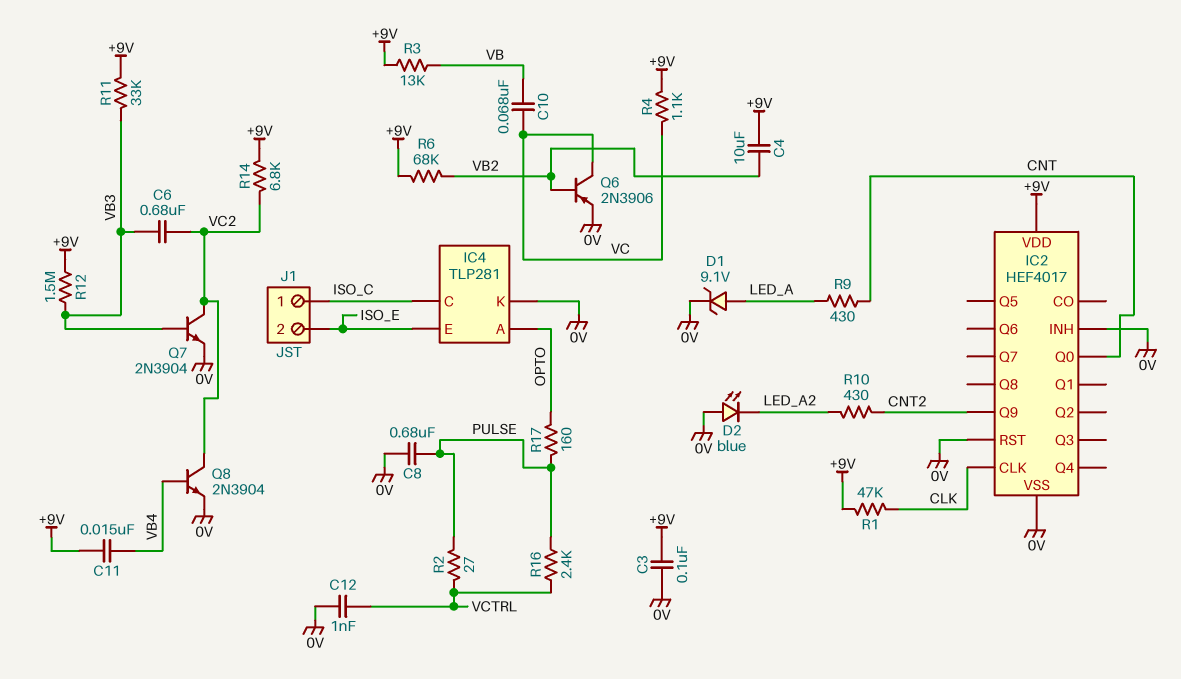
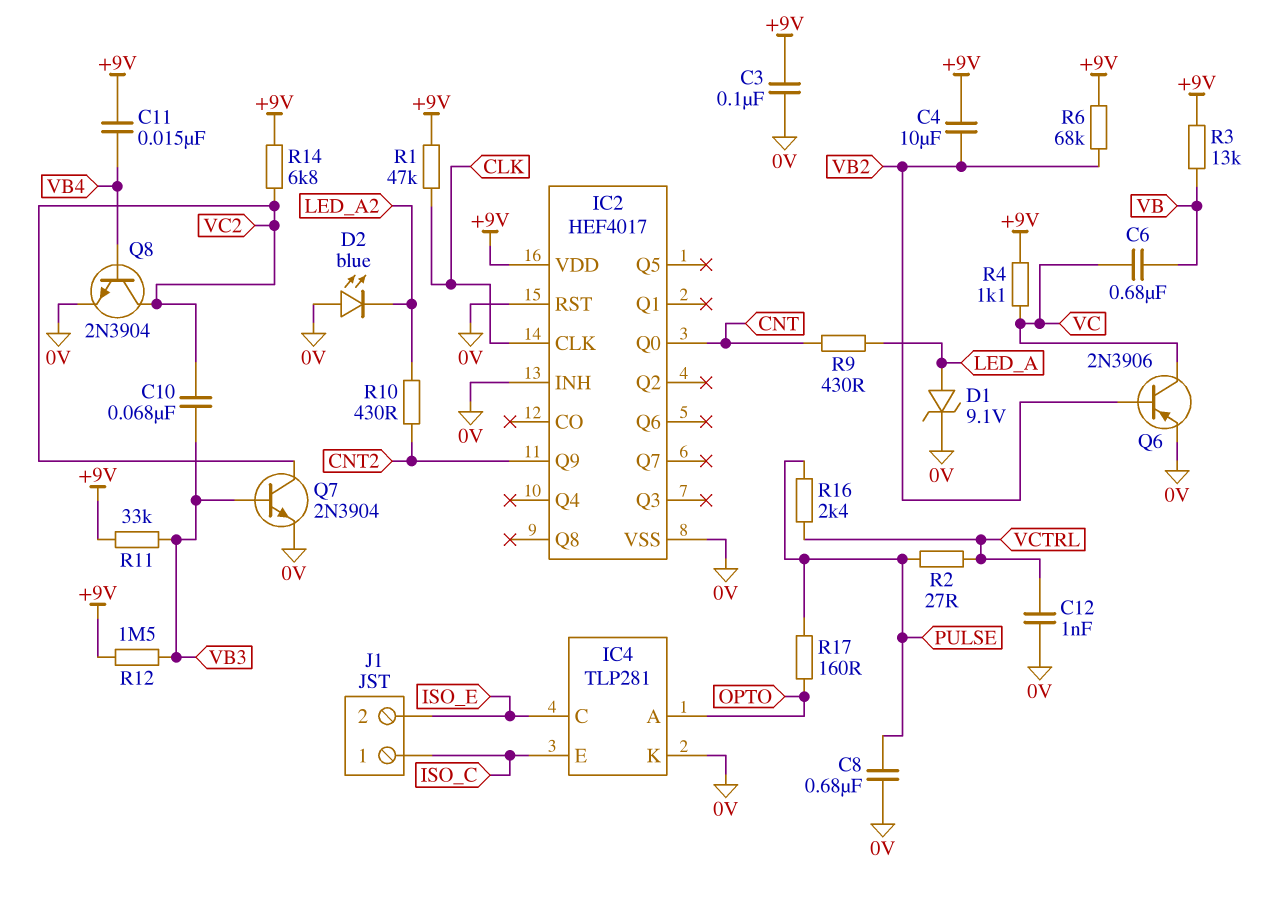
C6: 680nF (VB3, VC2) -> 680nF (VB, VC)
C10: 68nF (VB, VC) -> 68nF (VB3, VC2)
IC4 pin C: ISO_C -> ISO_E
IC4 pin E: ISO_E -> ISO_C

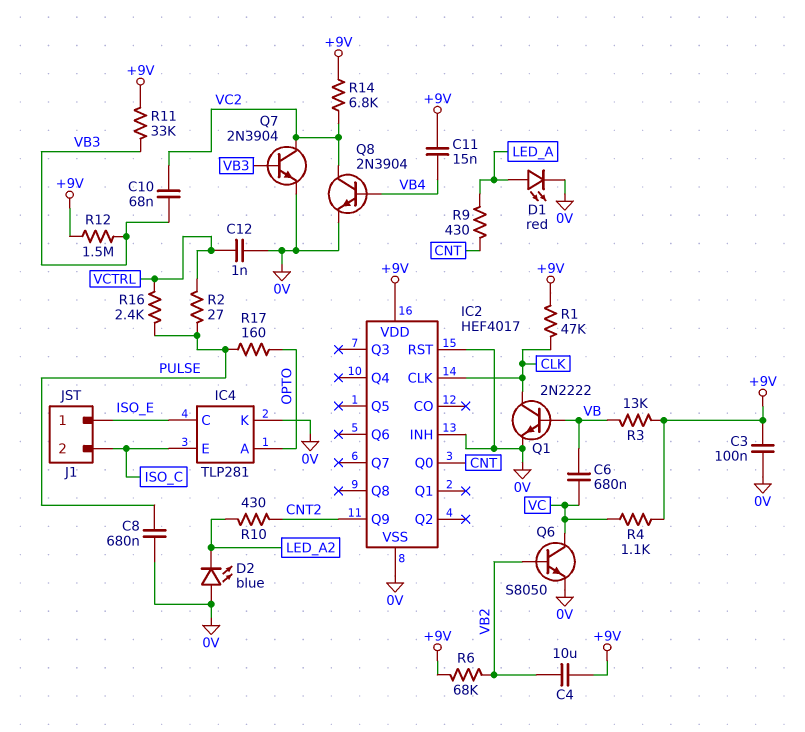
D1: zener 9.1V (A LED_A, K 0V) -> LED red (A LED_A, K 0V)
J1 pin 1: ISO_C -> ISO_E
J1 pin 2: ISO_E -> ISO_C
Q1: none -> NPN 2N2222 (B VB, C CLK, E 0V)
Q6: PNP 2N3906 (B VB2, C VC, E 0V) -> NPN S8050 (B VB2, C VC, E 0V)

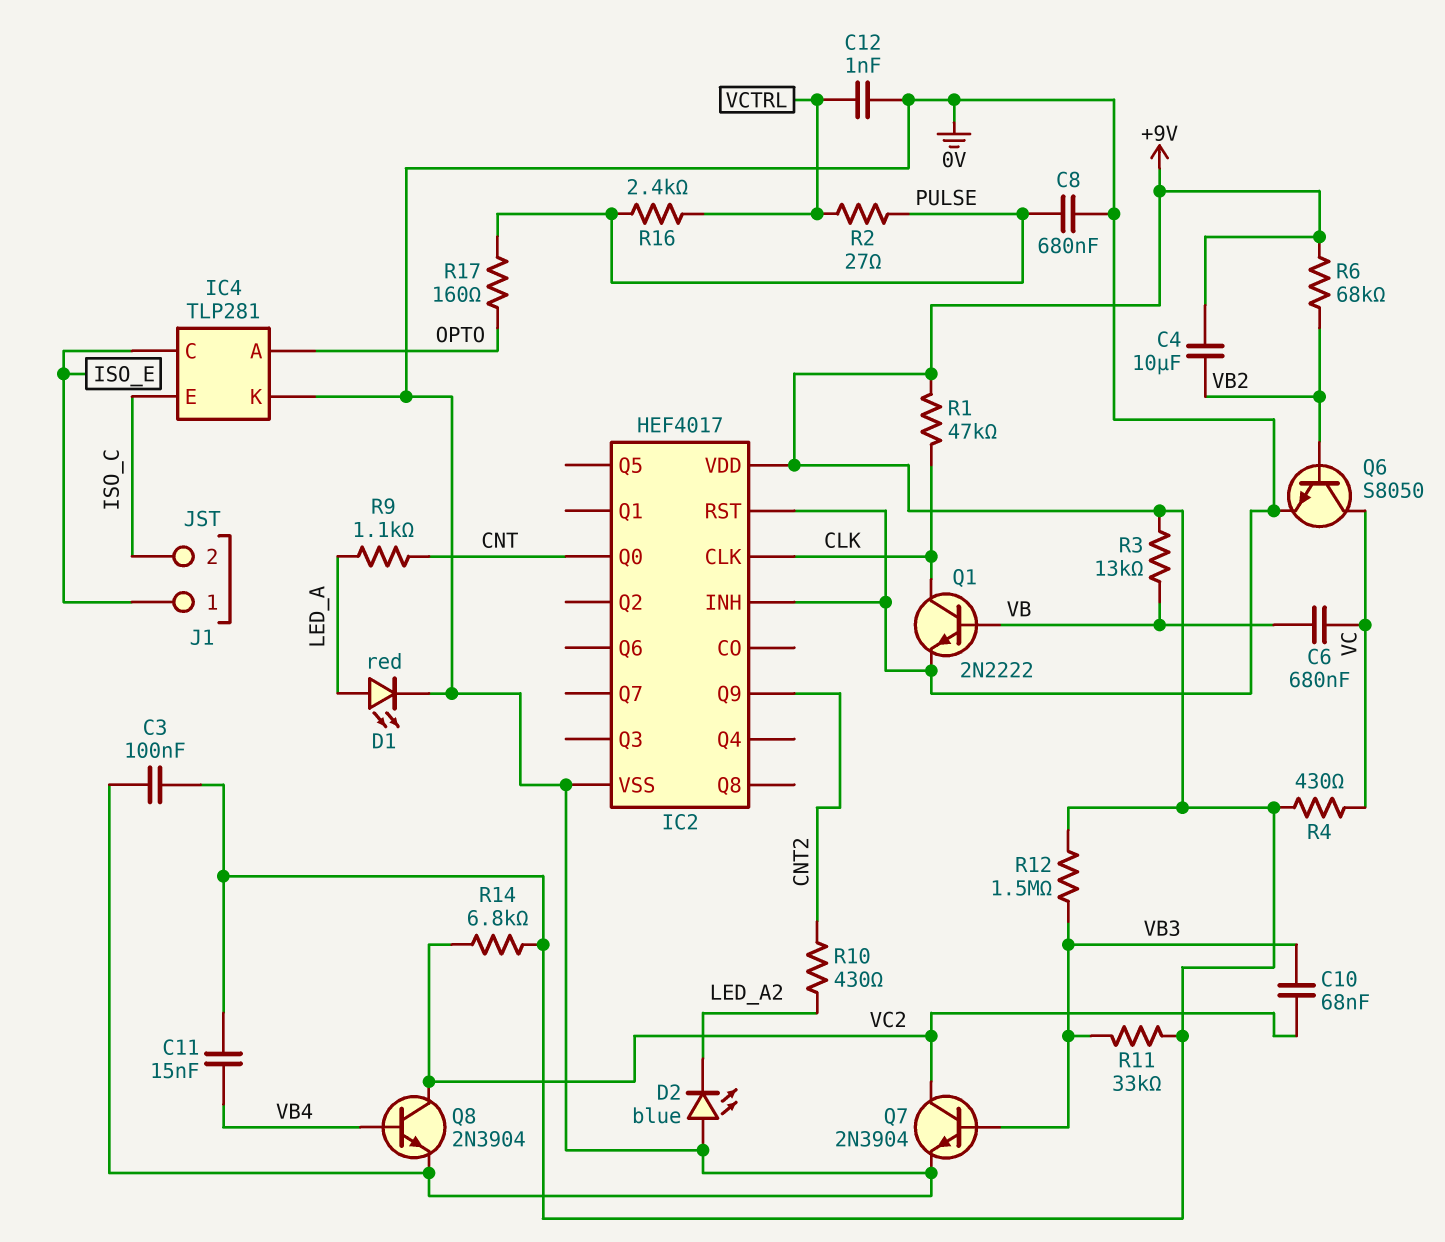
R4: 1.1k (+9V, VC) -> 430 (+9V, VC)
R9: 430 (CNT, LED_A) -> 1.1k (CNT, LED_A)

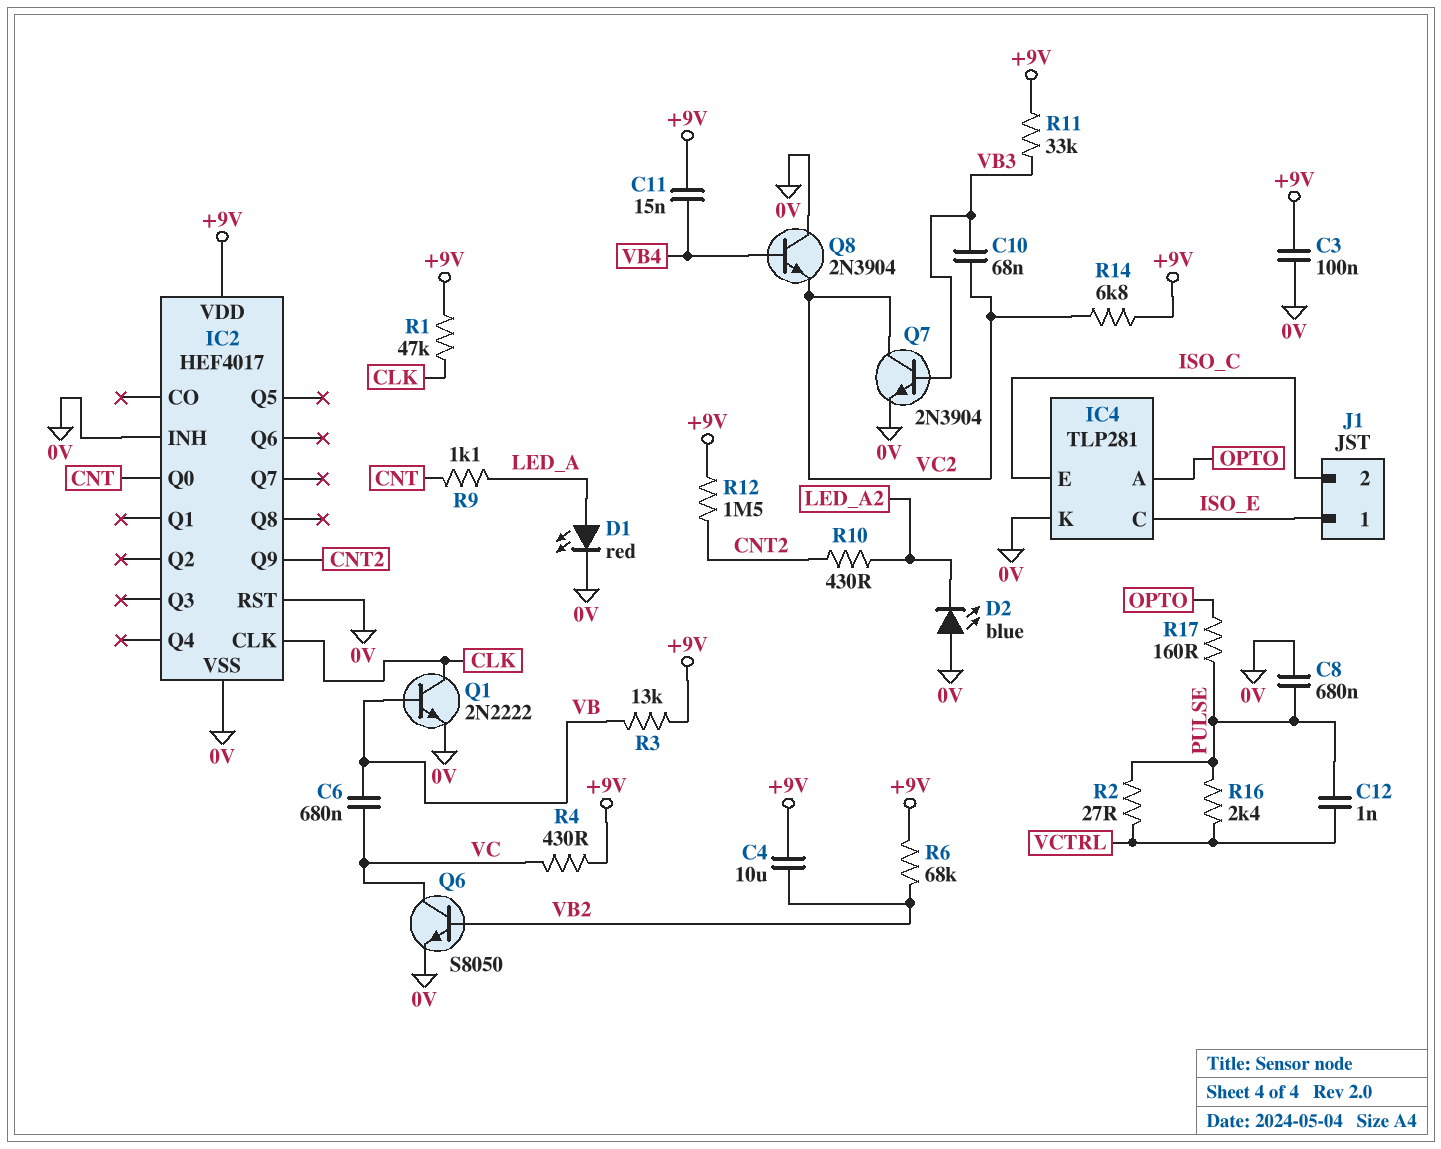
C12: 1nF (0V, VCTRL) -> 1nF (PULSE, VCTRL)
Q8: NPN 2N3904 (B VB4, C VC2, E 0V) -> NPN 2N3904 (B VB4, C 0V, E VC2)
R12: 1.5M (+9V, VB3) -> 1.5M (+9V, CNT2)

